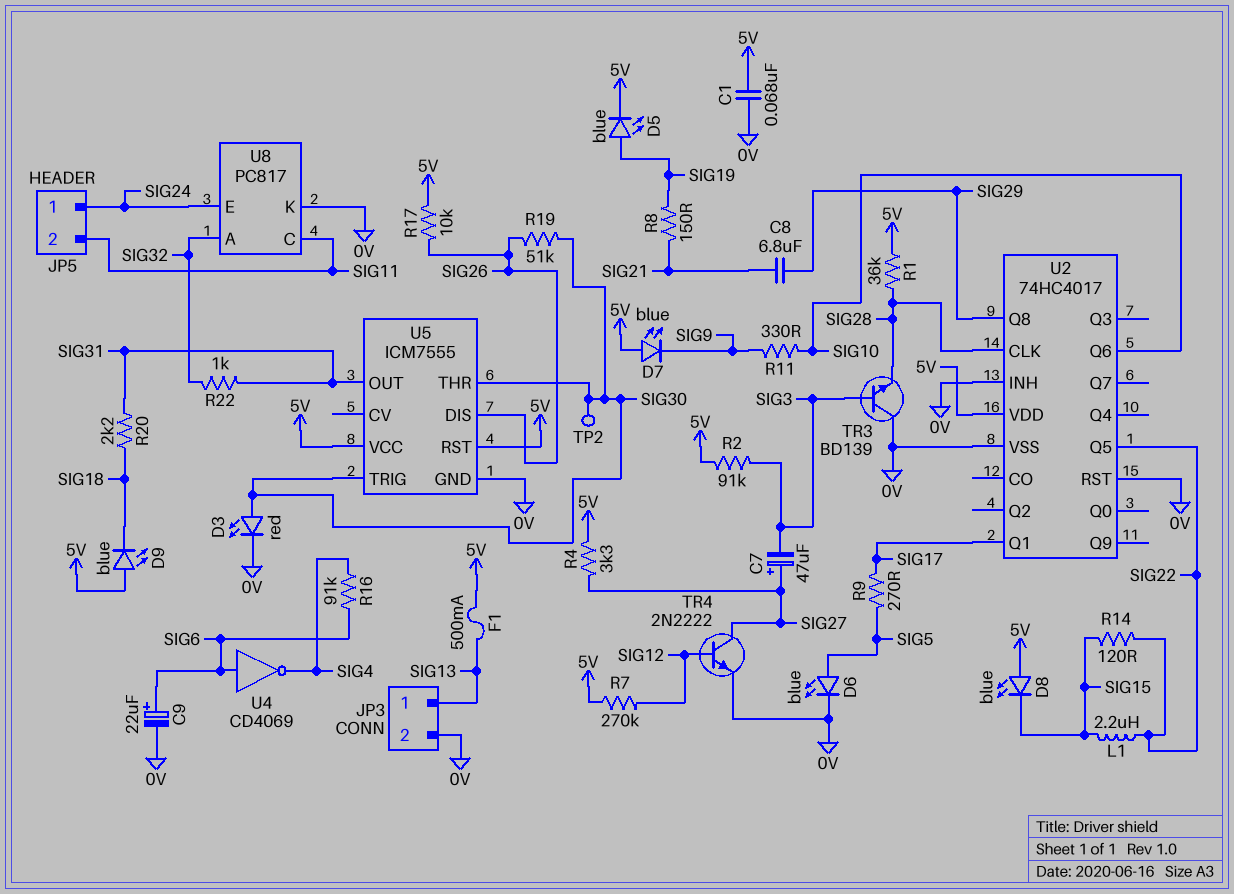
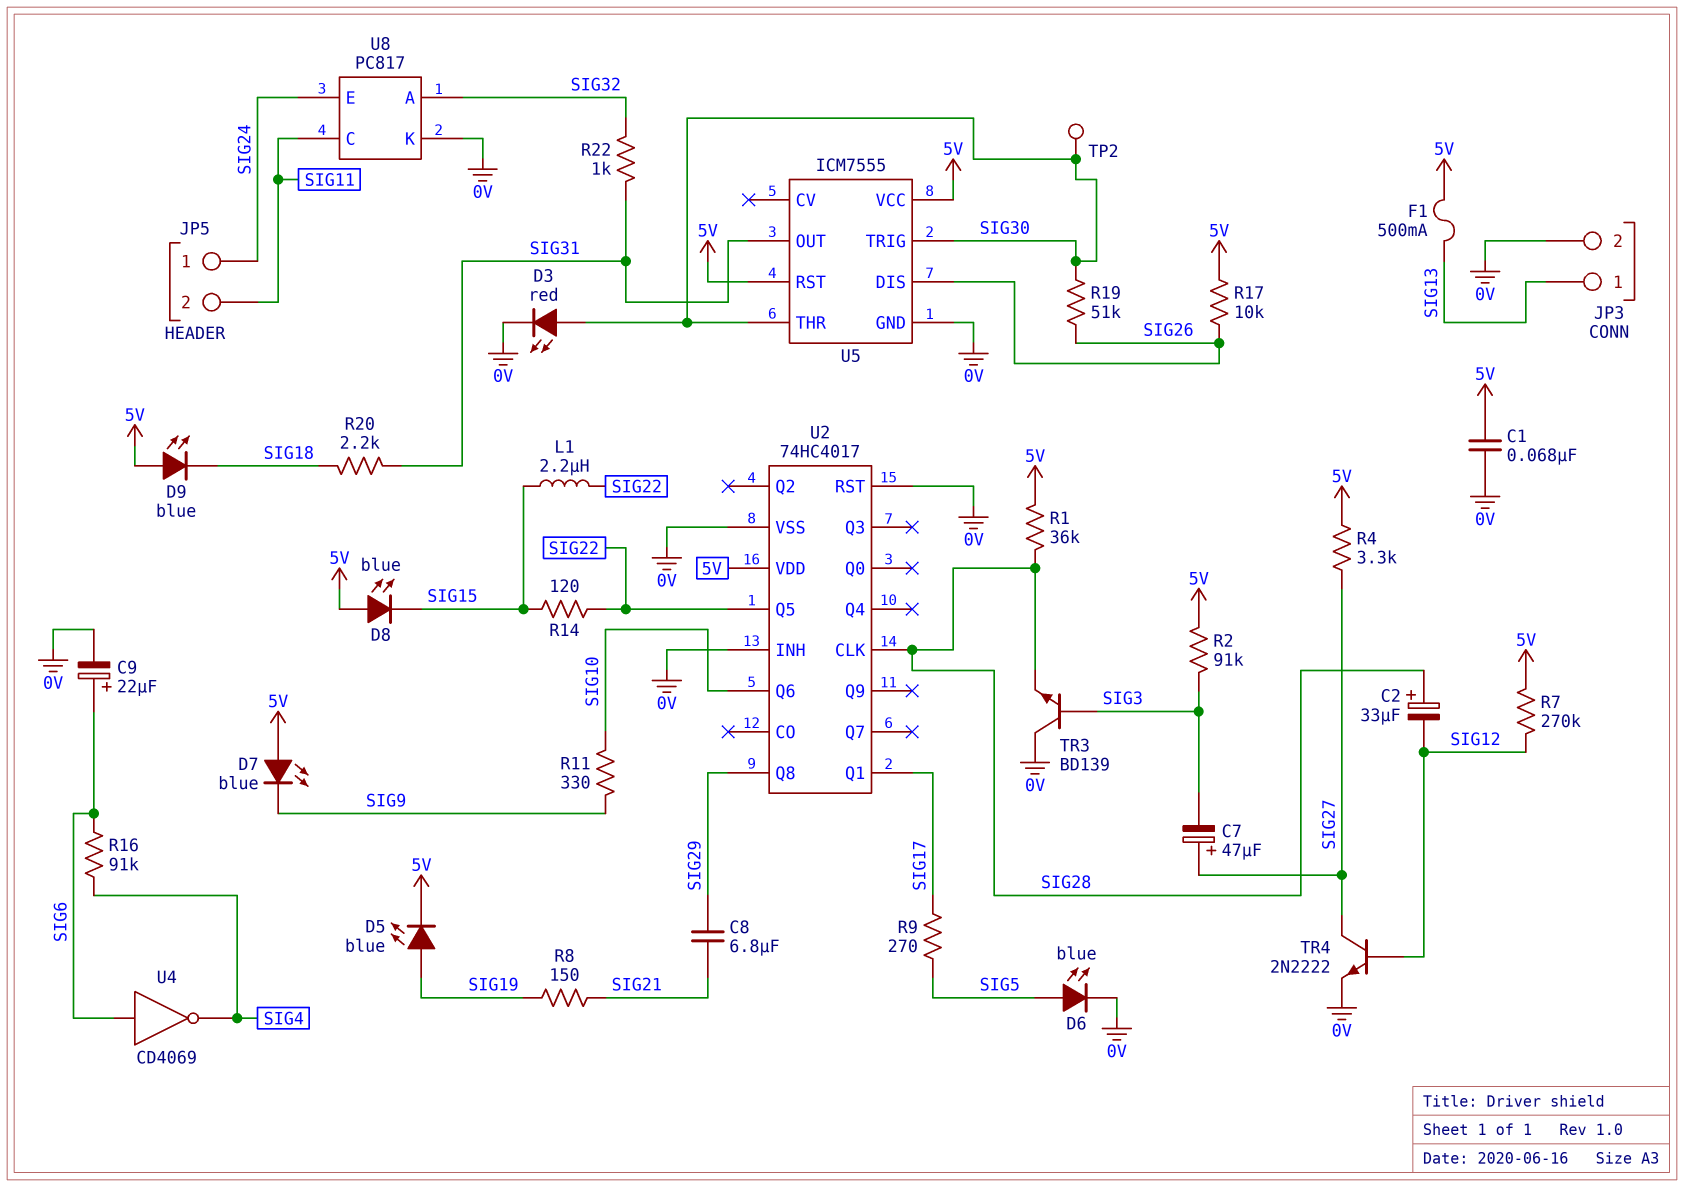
C2: none -> 33uF (plus SIG28, minus SIG12)

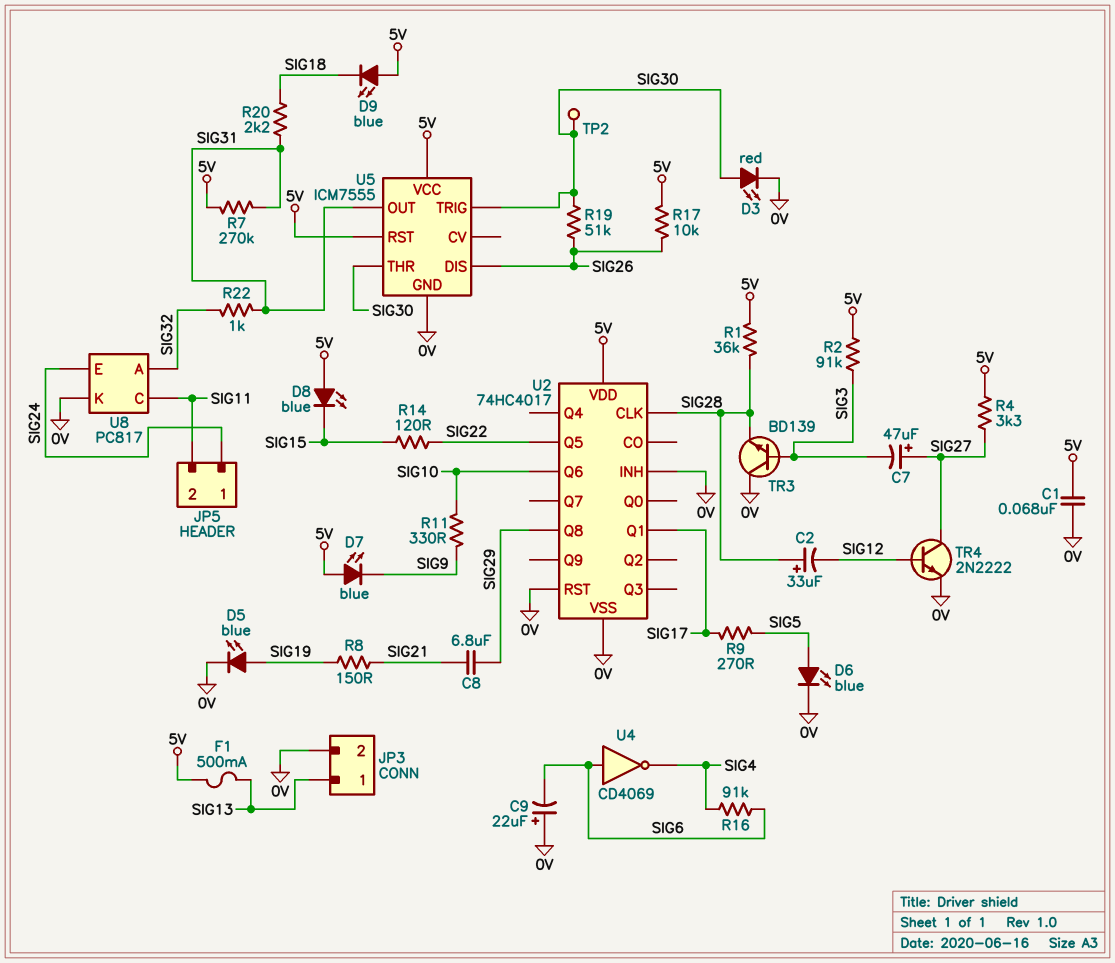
C9: 22uF (plus SIG6, minus 0V) -> 22uF (plus 0V, minus SIG6)
D5: LED blue (A SIG19, K 5V) -> LED blue (A SIG19, K 0V)
L1: 2.2uH (SIG15, SIG22) -> none
R7: 270k (5V, SIG12) -> 270k (5V, SIG31)

